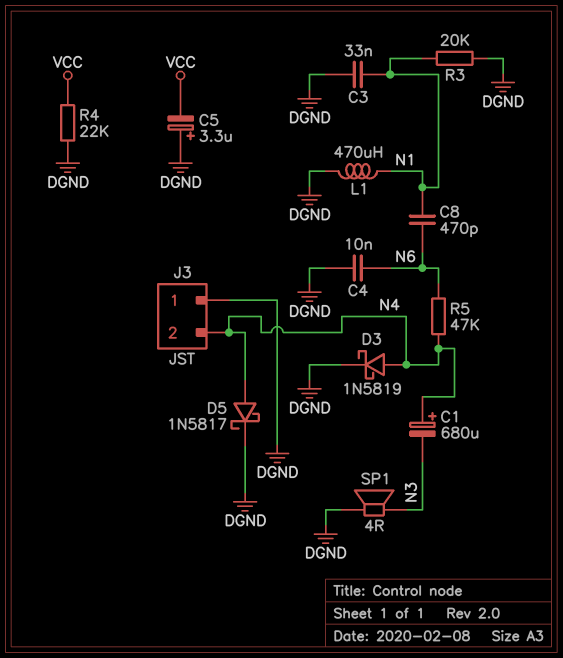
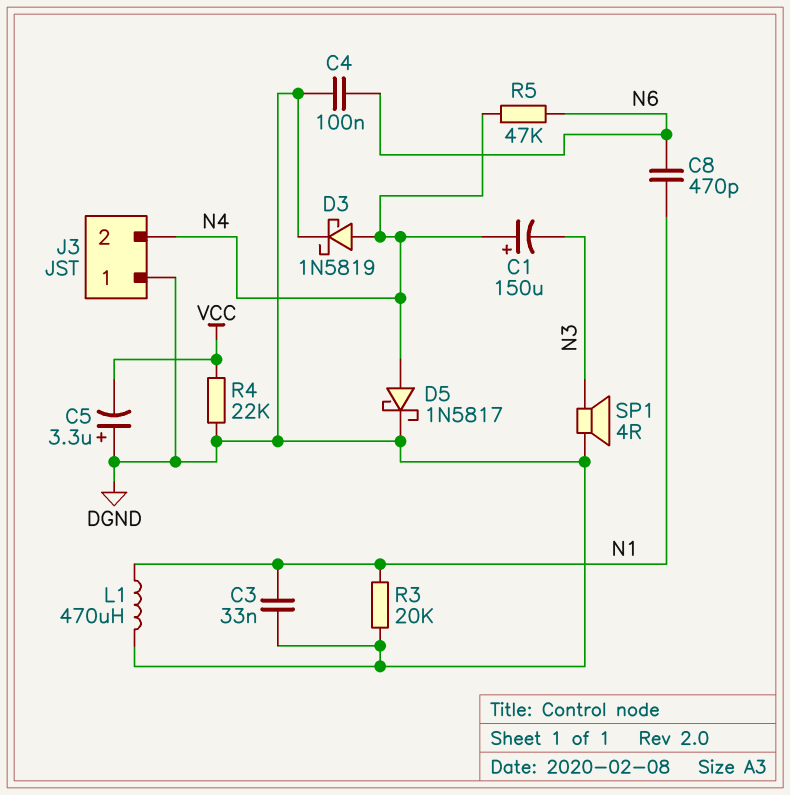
C1: 680uF (plus N4, minus N3) -> 150uF (plus N4, minus N3)
C4: 10nF (DGND, N6) -> 100nF (DGND, N6)

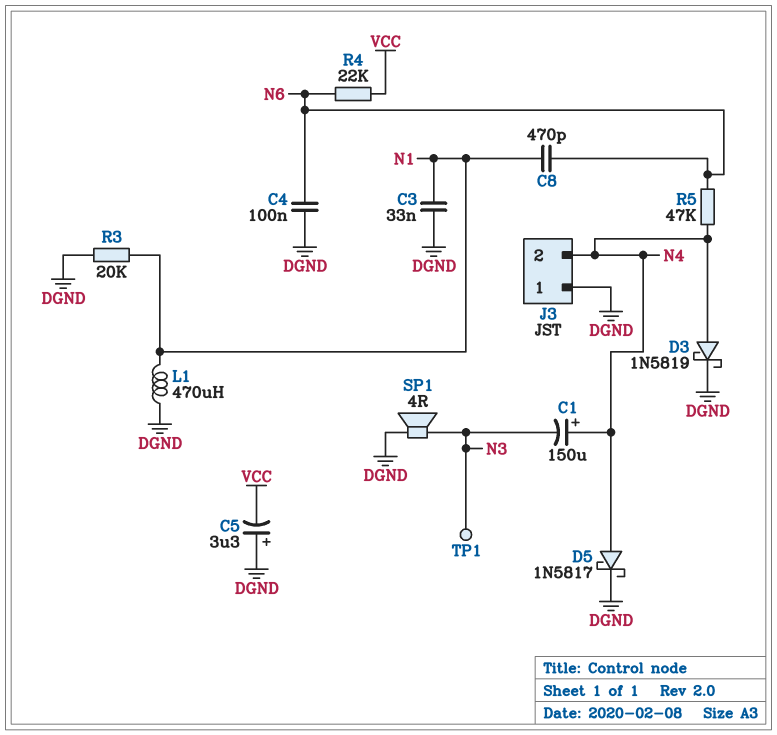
R4: 22k (DGND, VCC) -> 22k (N6, VCC)
TP1: none -> test point (N3)

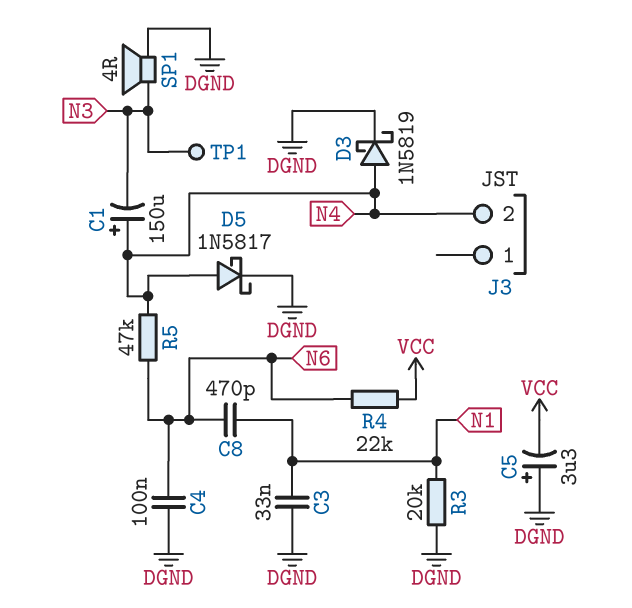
J3 pin 1: DGND -> none
L1: 470uH (DGND, N1) -> none

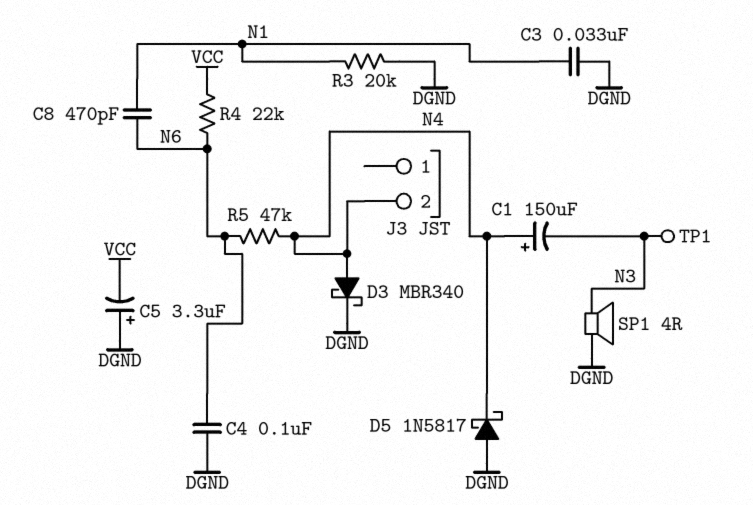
D3: schottky 1N5819 (A N4, K DGND) -> schottky MBR340 (A N4, K DGND)
D5: schottky 1N5817 (A N4, K DGND) -> schottky 1N5817 (A DGND, K N4)

